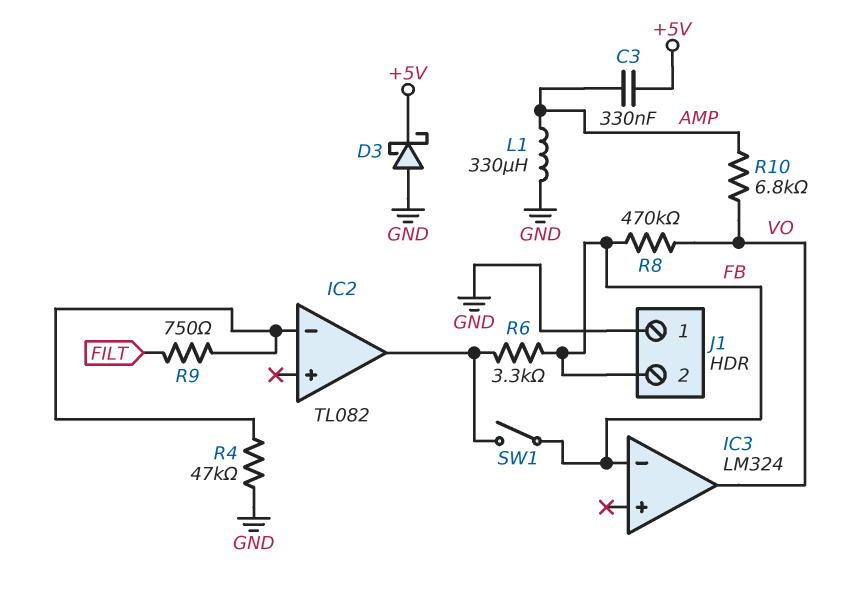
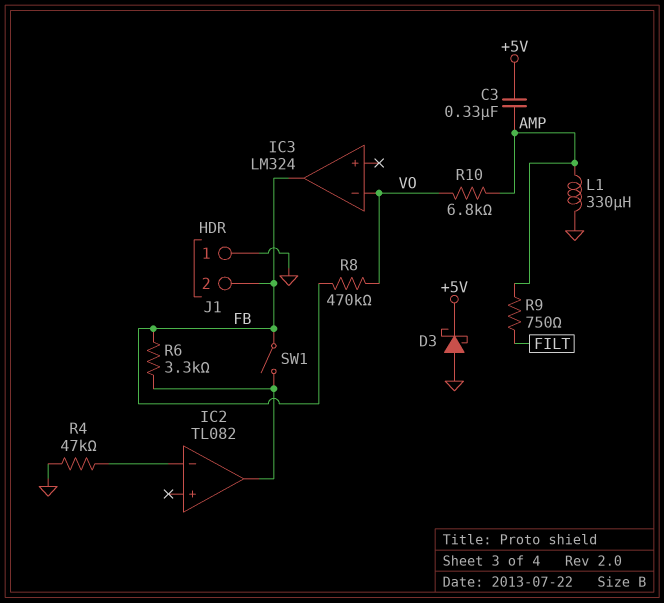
IC3 pin in-: FB -> VO
IC3 pin out: VO -> FB
R9: 750 (FILT, IC2/in-) -> 750 (AMP, FILT)

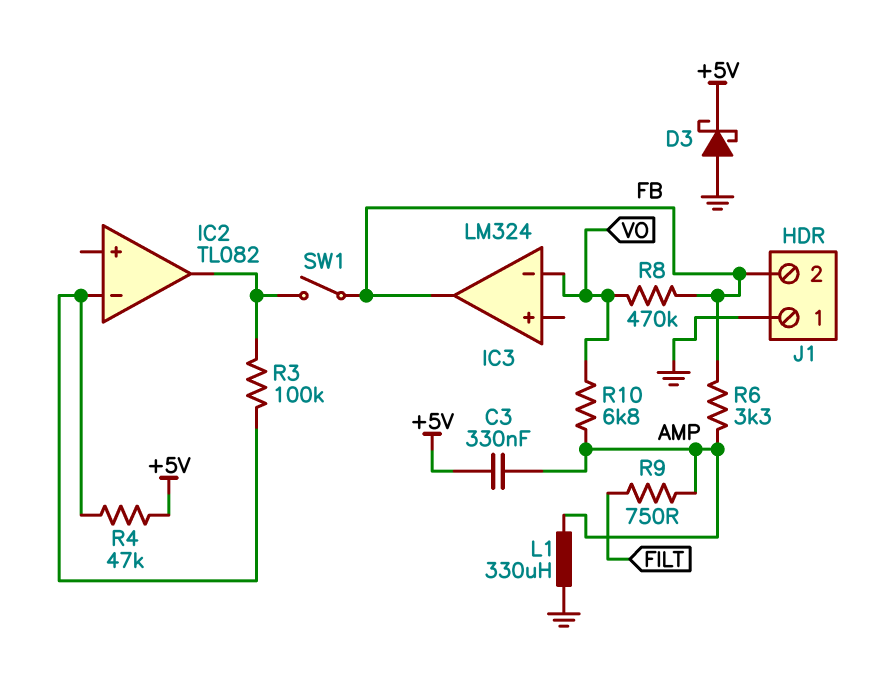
R3: none -> 100k (IC2/in-, IC2/out)
R4: 47k (GND, IC2/in-) -> 47k (+5V, IC2/in-)
R6: 3.3k (FB, IC2/out) -> 3.3k (AMP, FB)

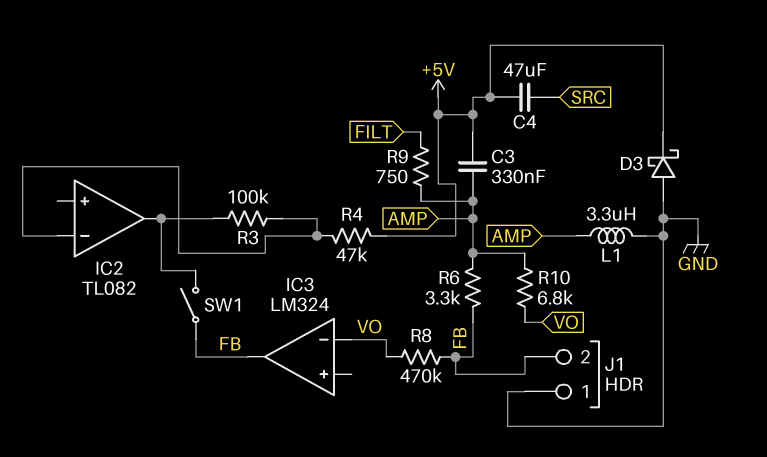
C4: none -> 47uF (+5V, SRC)
L1: 330uH (AMP, GND) -> 3.3uH (AMP, GND)

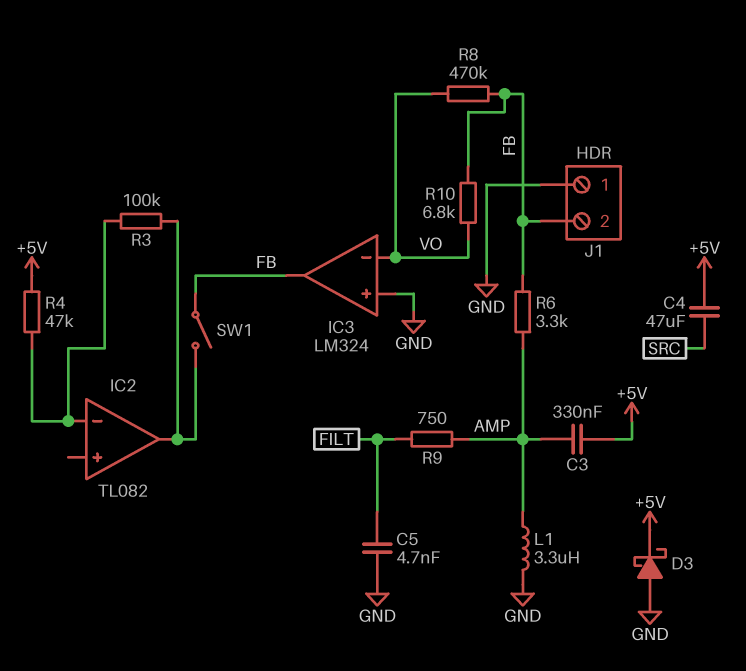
C5: none -> 4.7nF (FILT, GND)
IC3 pin in+: none -> GND
R10: 6.8k (AMP, VO) -> 6.8k (FB, VO)

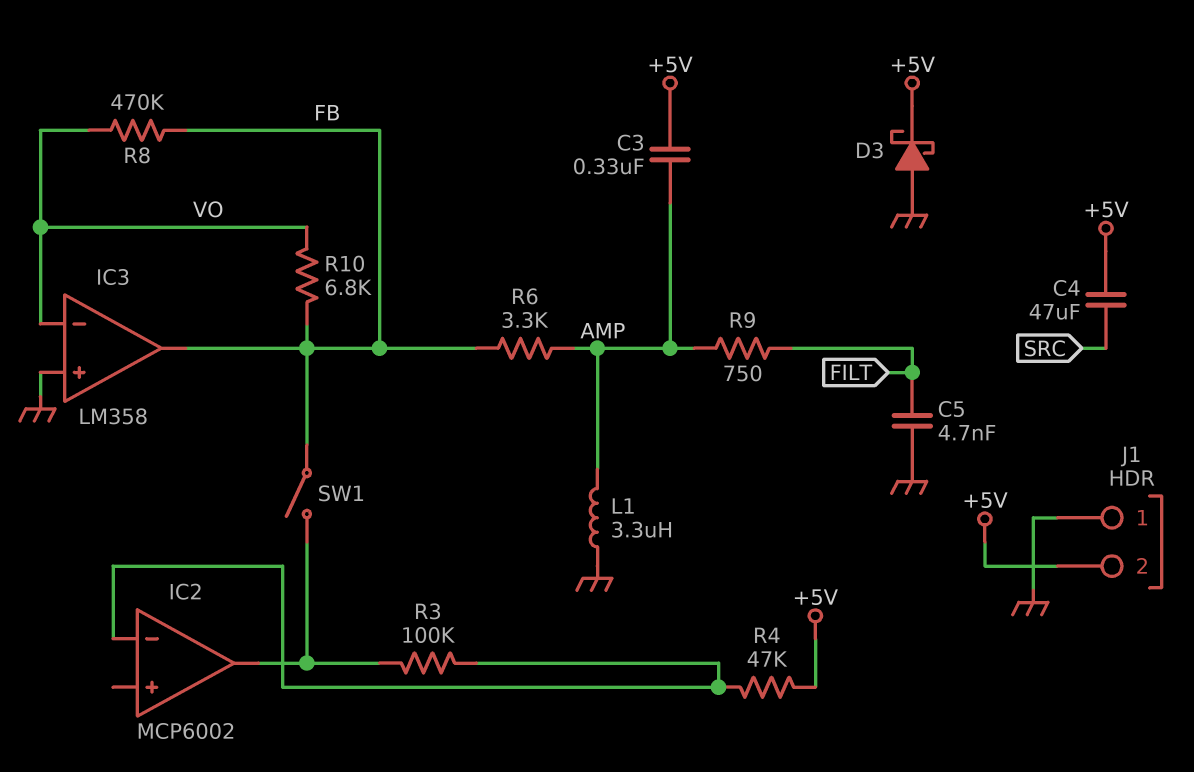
IC2: TL082 -> MCP6002
IC3: LM324 -> LM358
J1 pin 2: FB -> +5V

